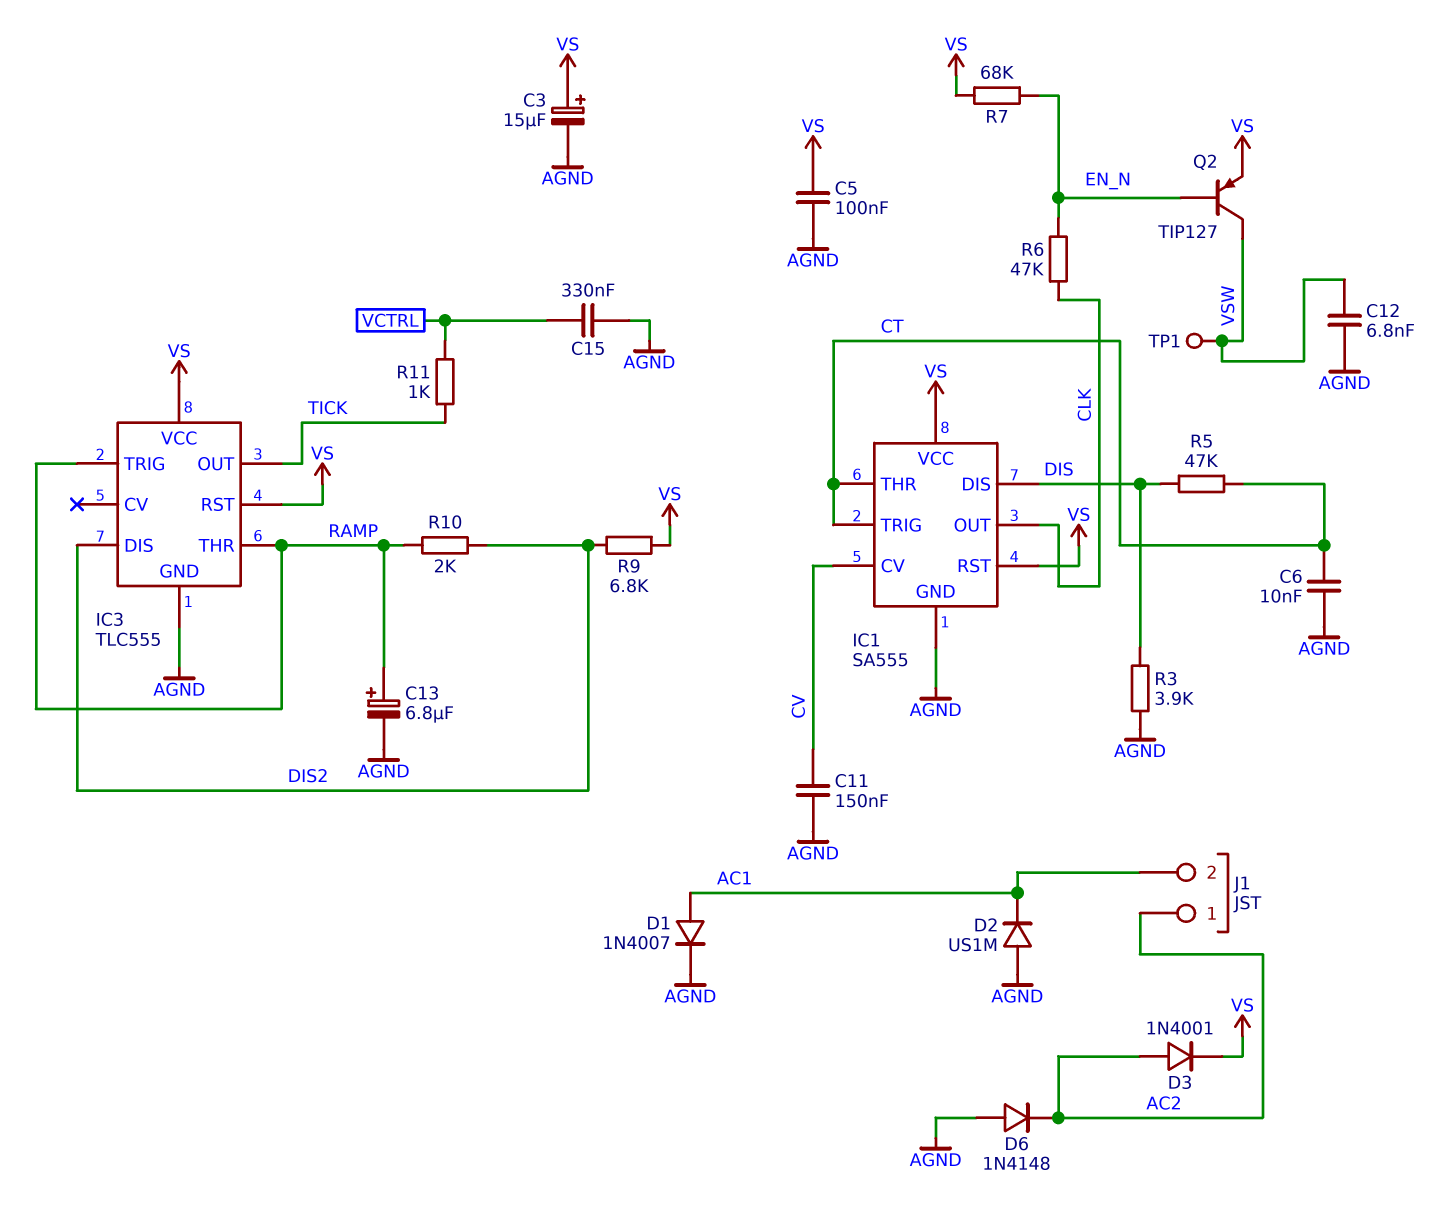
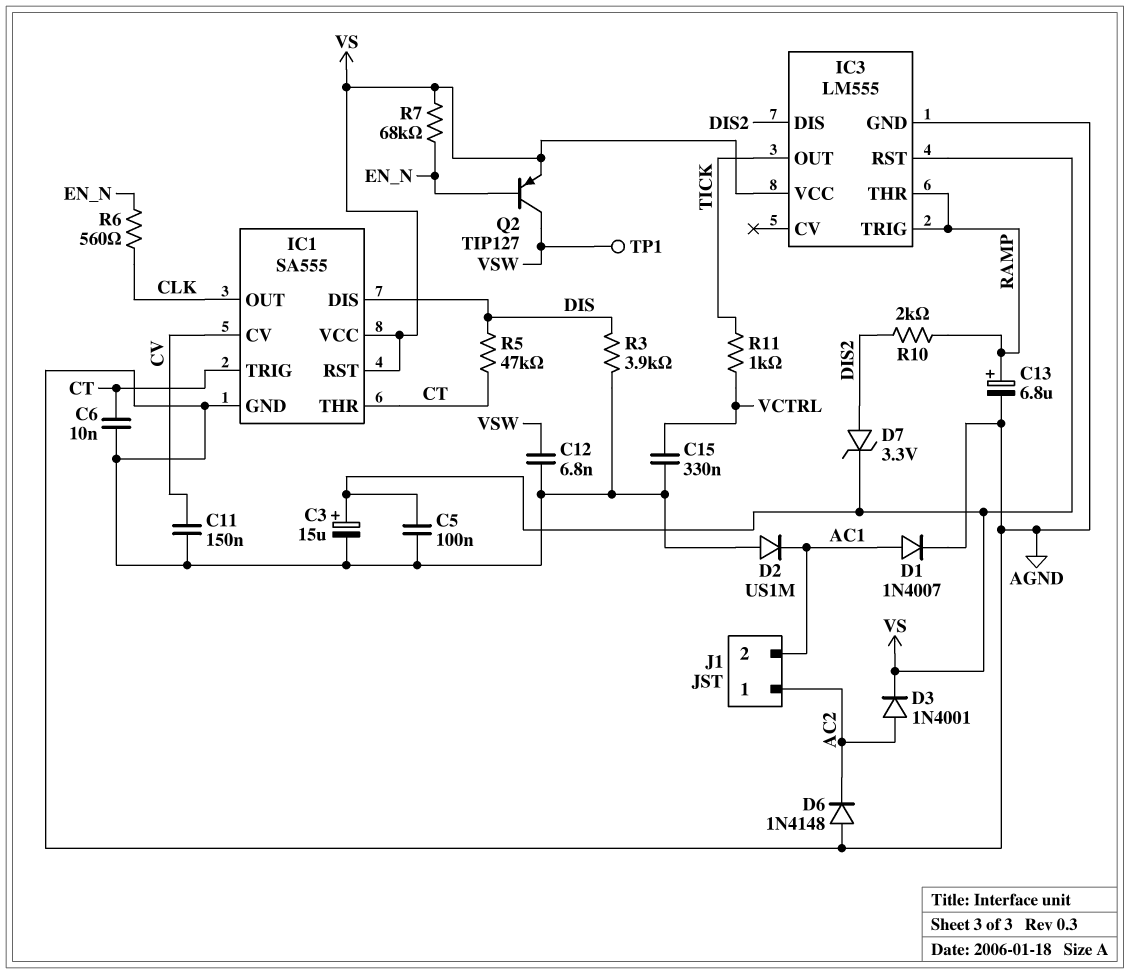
D7: none -> zener 3.3V (A DIS2, K VS)
IC3: TLC555 -> LM555
R6: 47k (CLK, EN_N) -> 560 (CLK, EN_N)
R9: 6.8k (DIS2, VS) -> none

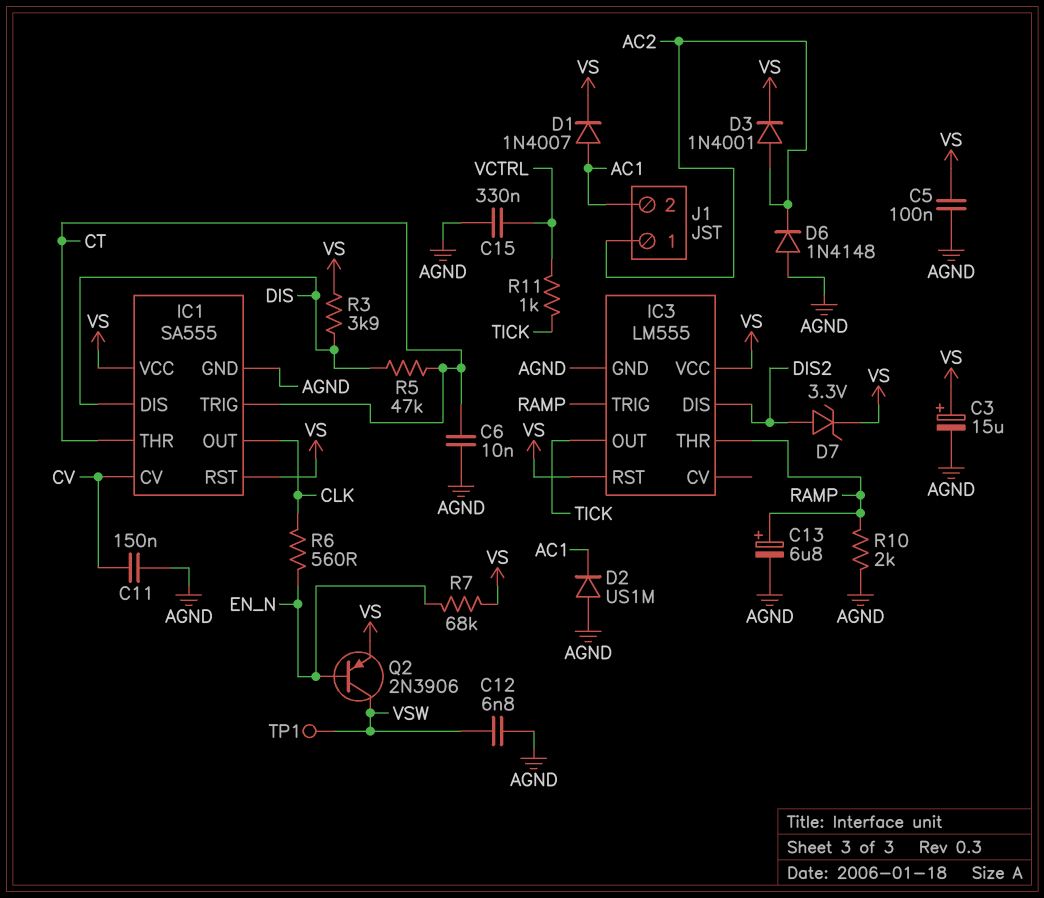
D1: diode 1N4007 (A AC1, K AGND) -> diode 1N4007 (A AC1, K VS)
Q2: PNP TIP127 (B EN_N, C VSW, E VS) -> PNP 2N3906 (B EN_N, C VSW, E VS)
R3: 3.9k (AGND, DIS) -> 3.9k (DIS, VS)
R10: 2k (DIS2, RAMP) -> 2k (AGND, RAMP)

